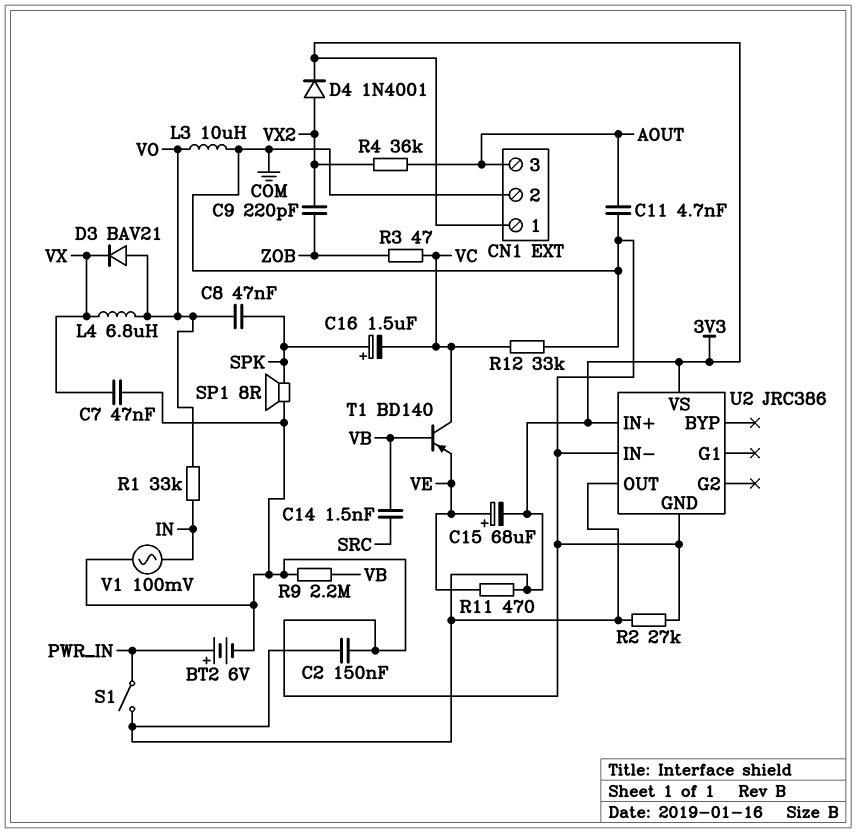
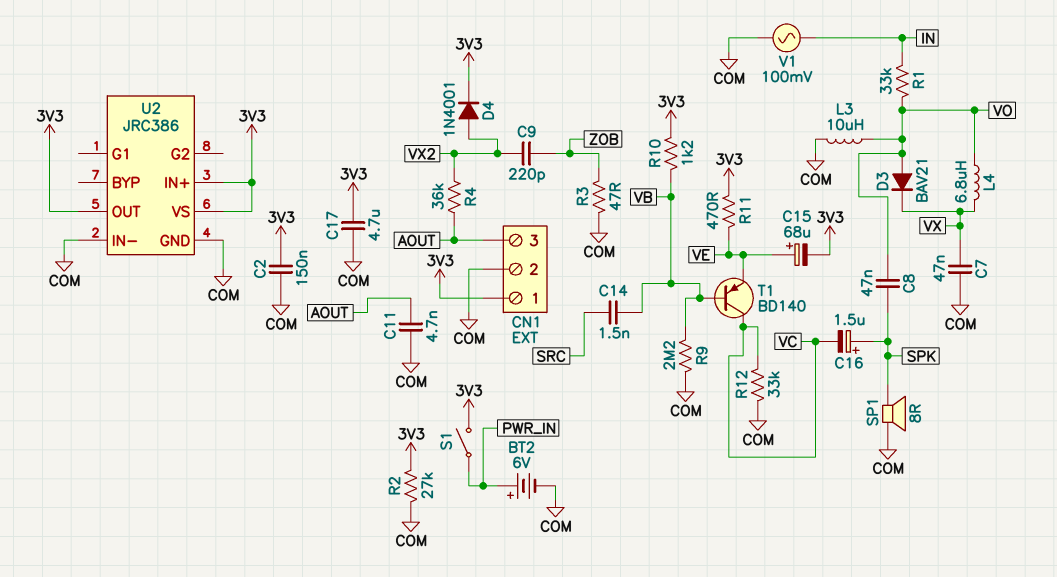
C17: none -> 4.7uF (3V3, COM)
R3: 47 (VC, ZOB) -> 47 (COM, ZOB)
R10: none -> 1.2k (3V3, VB)

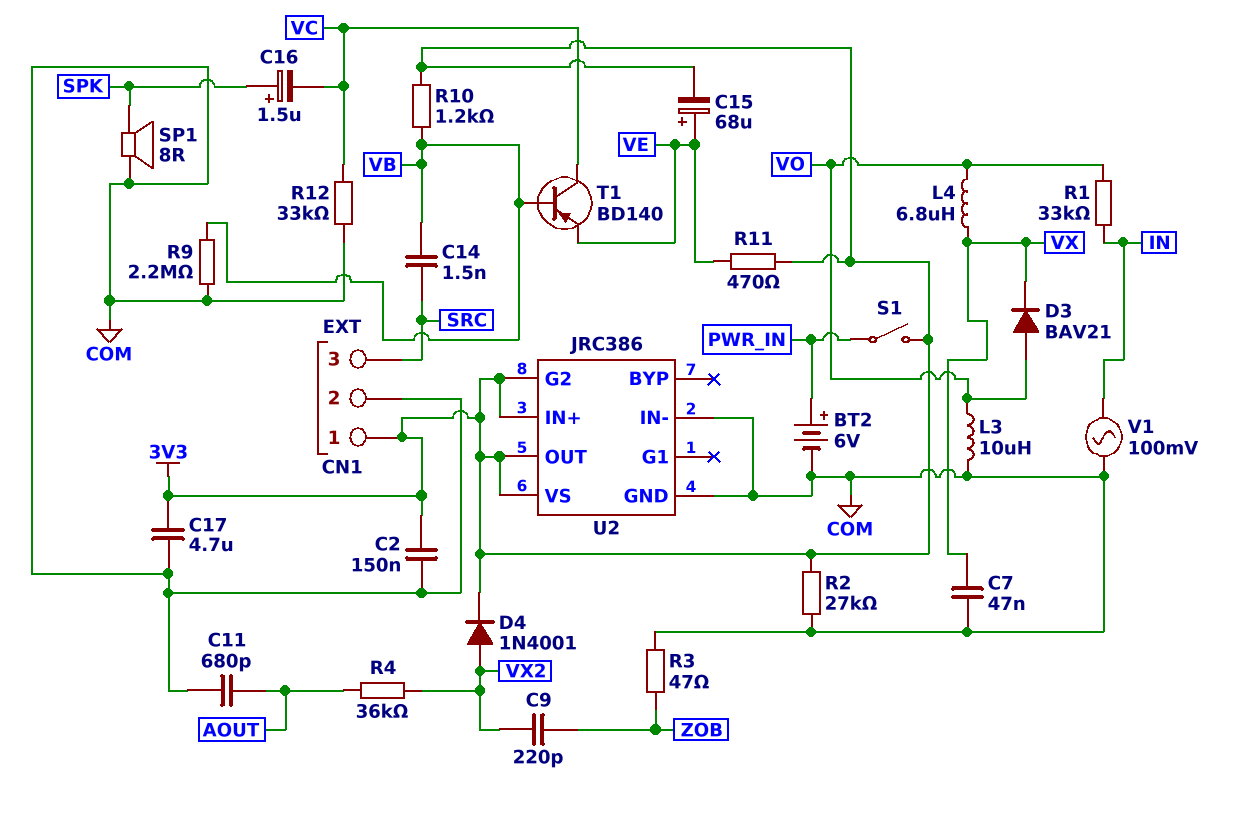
C8: 47nF (SPK, VO) -> none
C11: 4.7nF (AOUT, COM) -> 680pF (AOUT, COM)
CN1 pin 3: AOUT -> SRC
U2 pin G2: none -> 3V3

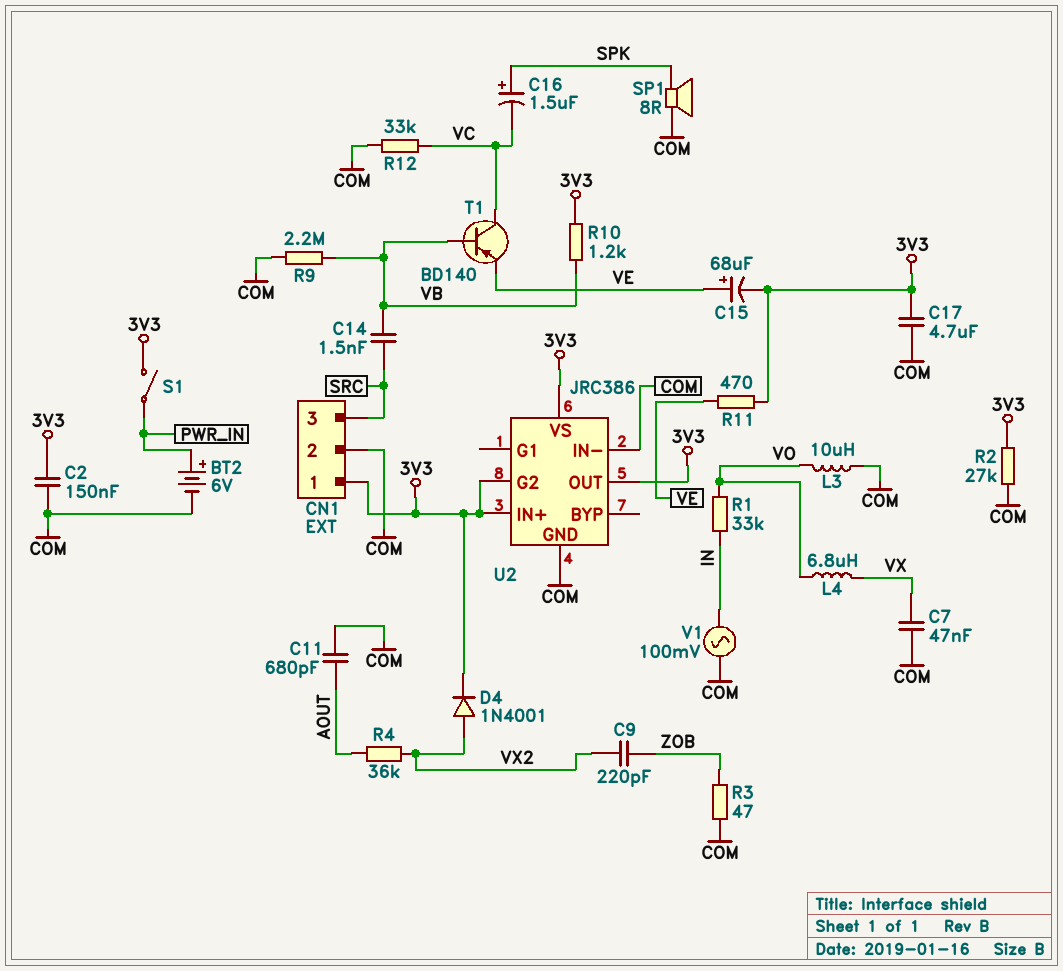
D3: diode BAV21 (A VO, K VX) -> none

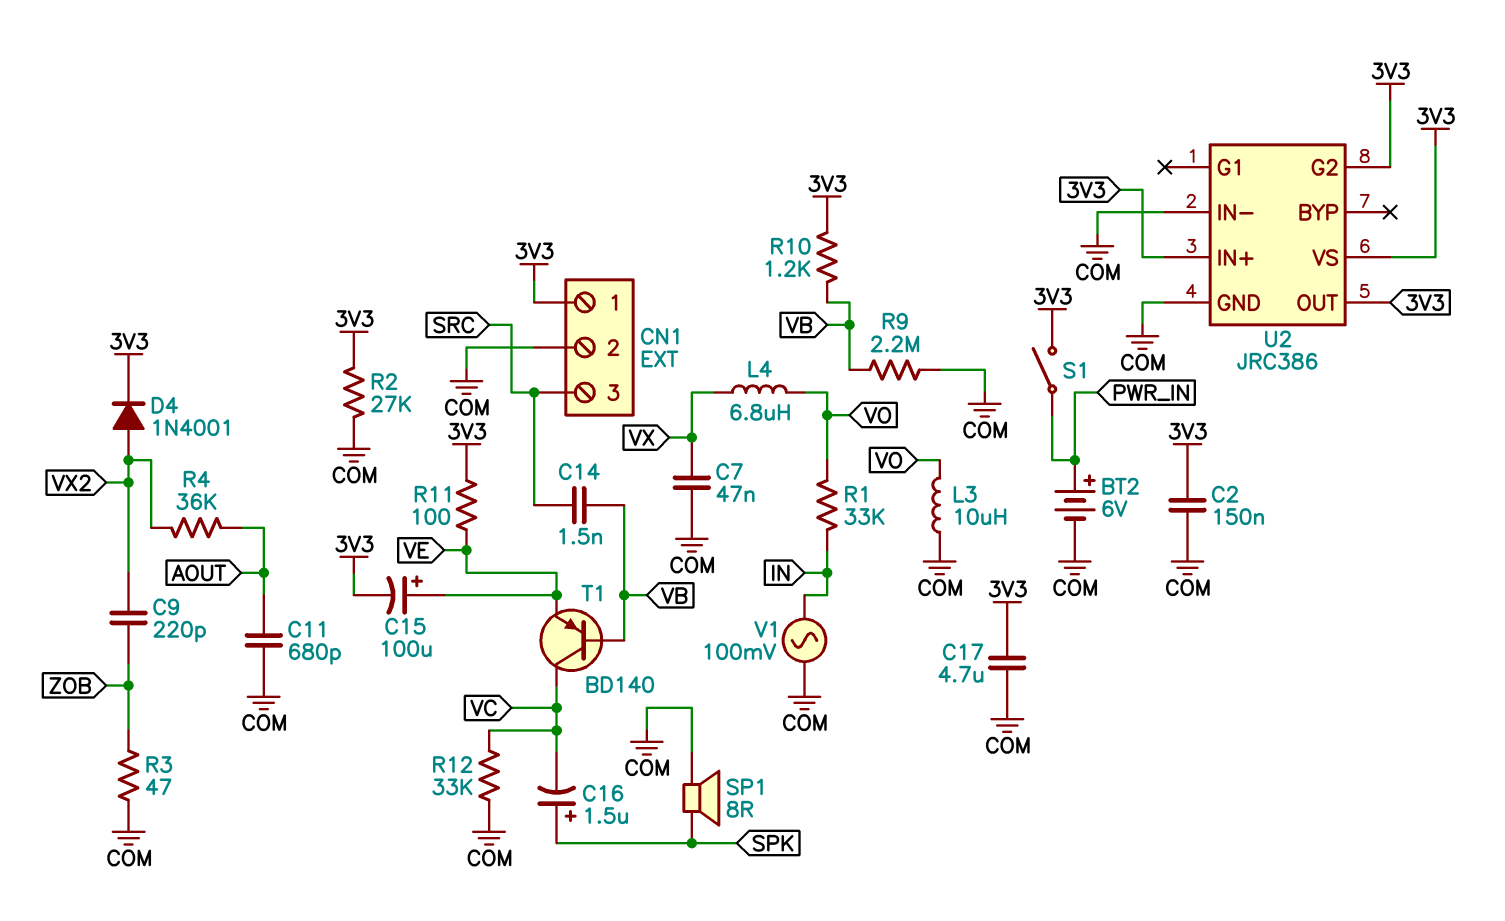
C15: 68uF (plus VE, minus 3V3) -> 100uF (plus VE, minus 3V3)
R11: 470 (3V3, VE) -> 100 (3V3, VE)

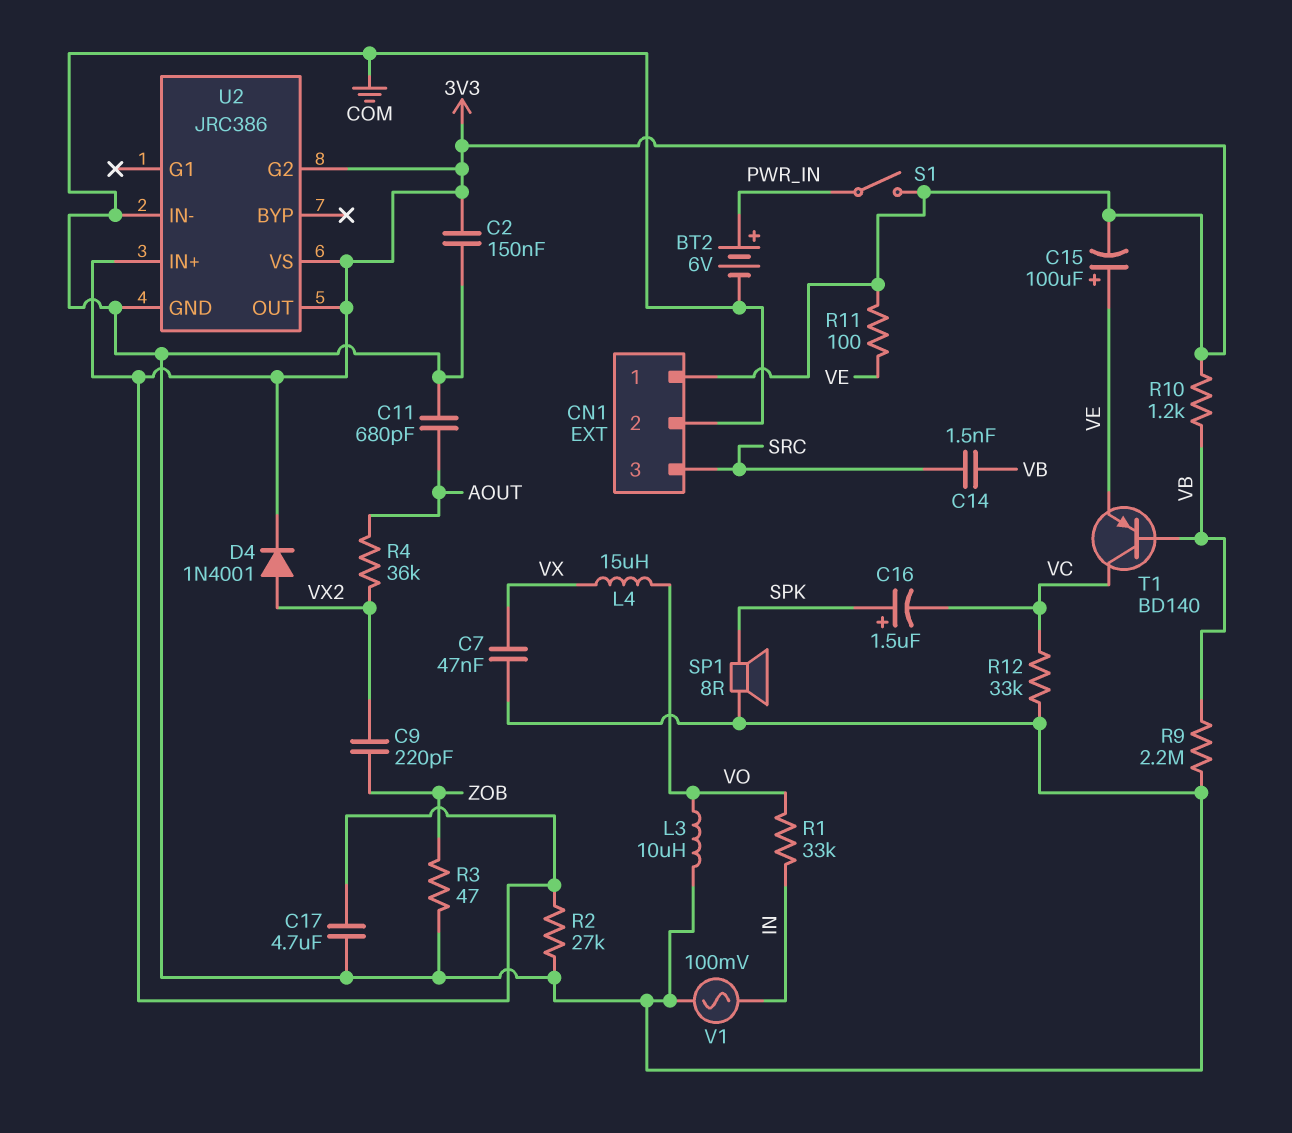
L4: 6.8uH (VO, VX) -> 15uH (VO, VX)

